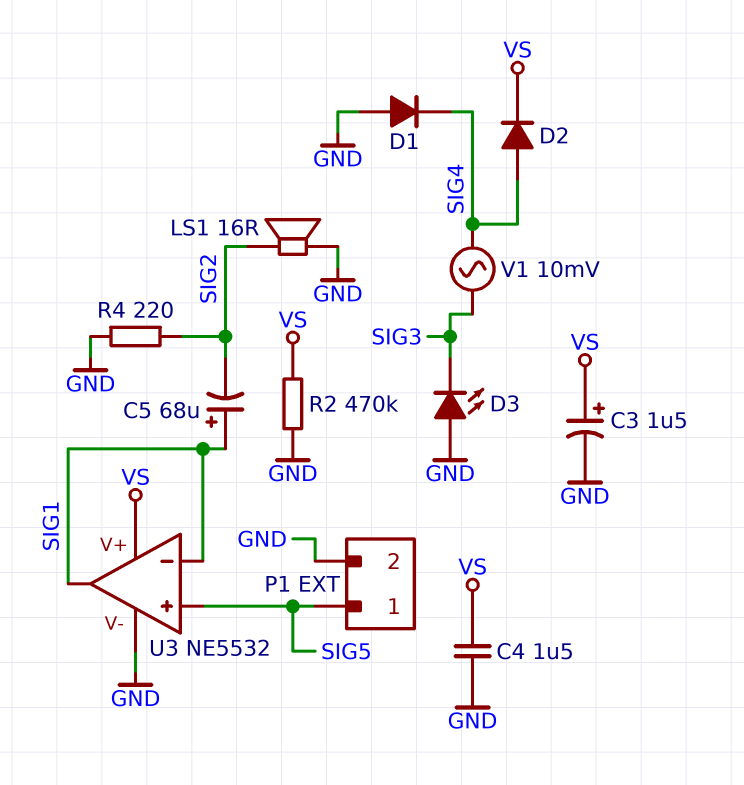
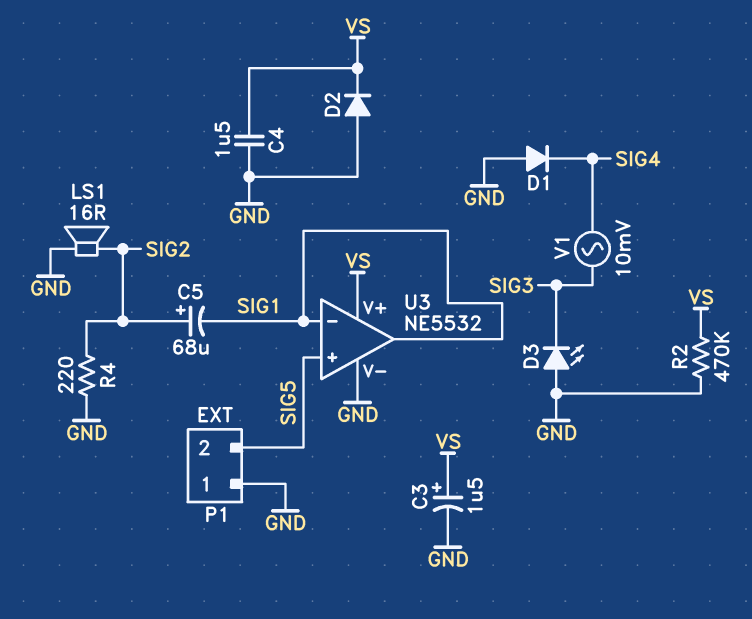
C5: 68uF (plus SIG1, minus SIG2) -> 68uF (plus SIG2, minus SIG1)
D2: diode (A SIG4, K VS) -> diode (A GND, K VS)
P1 pin 1: SIG5 -> GND
P1 pin 2: GND -> SIG5

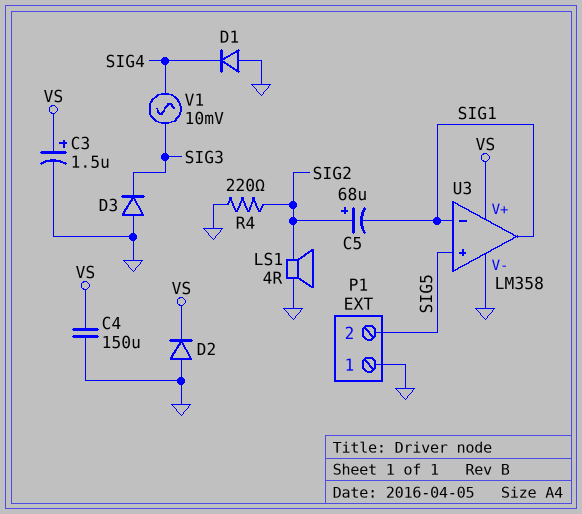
C4: 1.5uF (GND, VS) -> 150uF (GND, VS)
D3: LED (A GND, K SIG3) -> diode (A GND, K SIG3)
LS1: speaker 16R (GND, SIG2) -> speaker 4R (GND, SIG2)
R2: 470k (GND, VS) -> none
U3: NE5532 -> LM358

